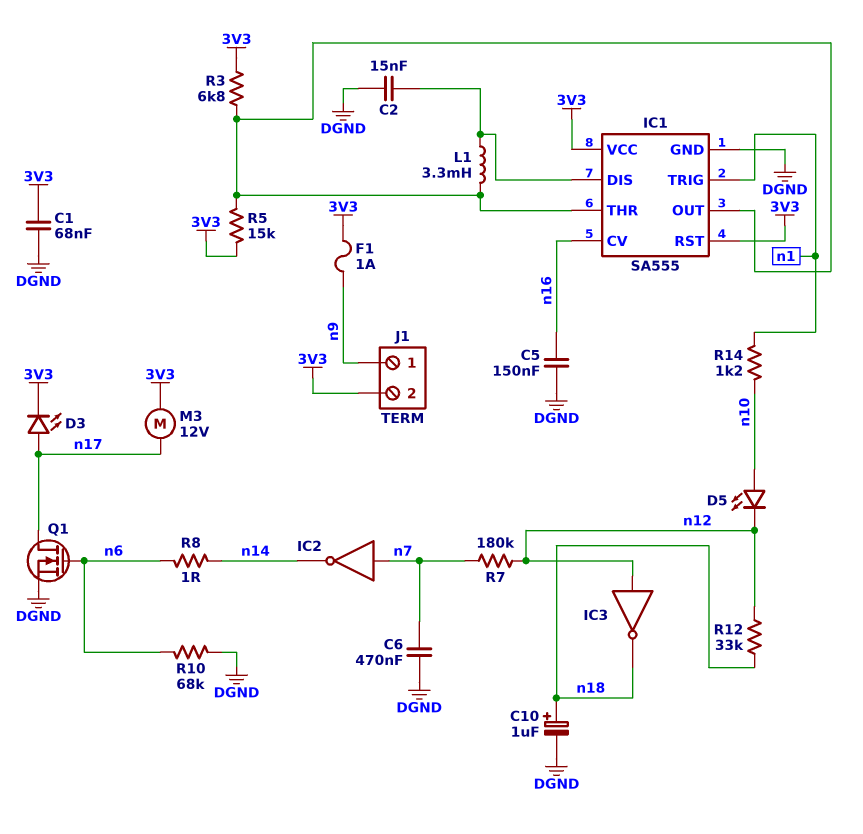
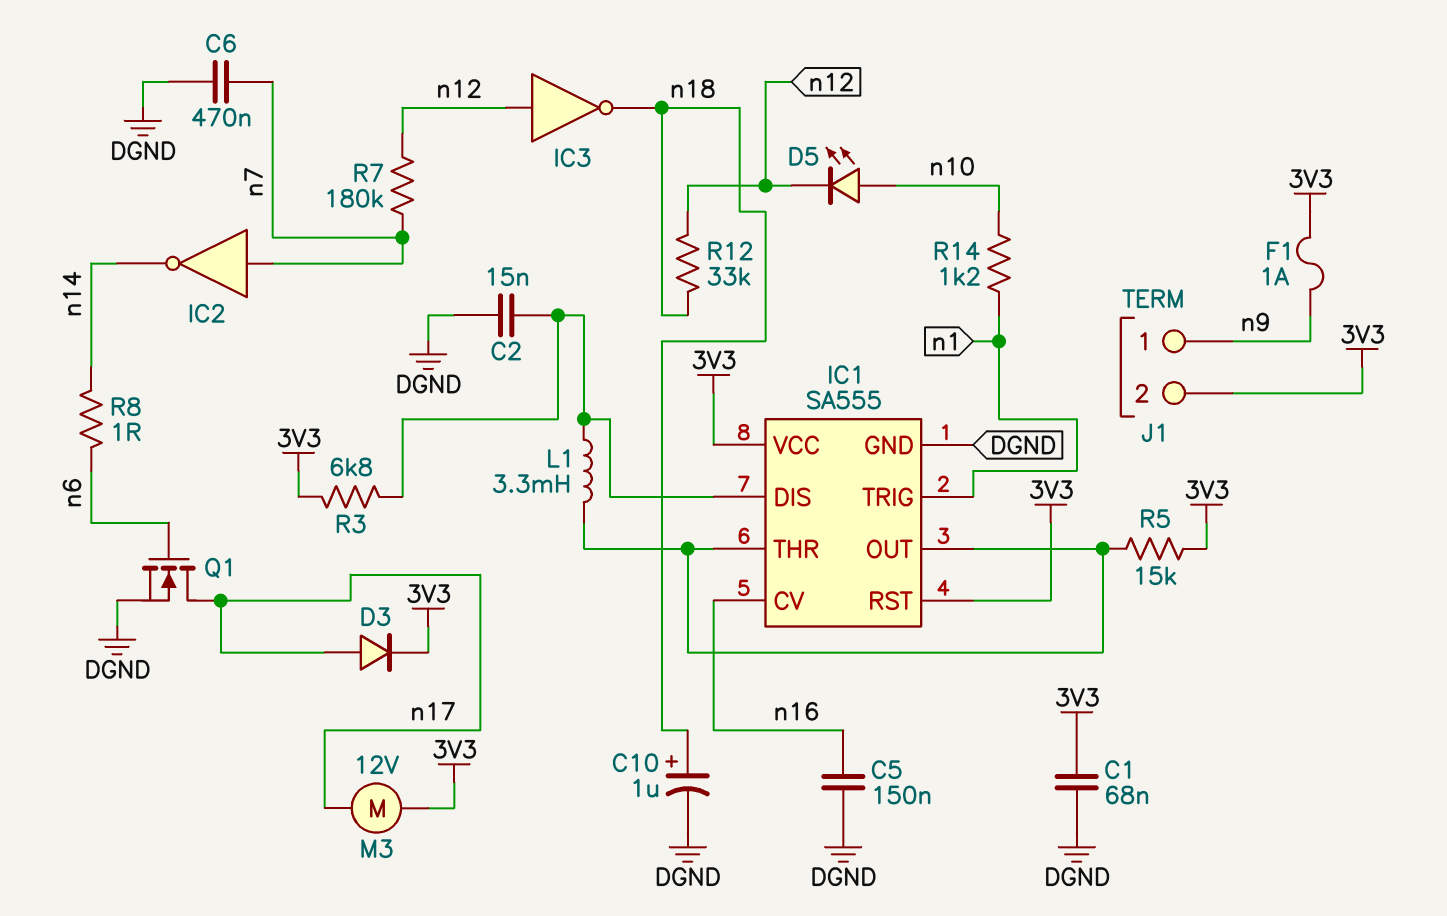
D3: LED (A n17, K 3V3) -> diode (A n17, K 3V3)
R3: 6.8k (3V3, IC1/OUT) -> 6.8k (3V3, IC1/DIS)
R10: 68k (DGND, n6) -> none

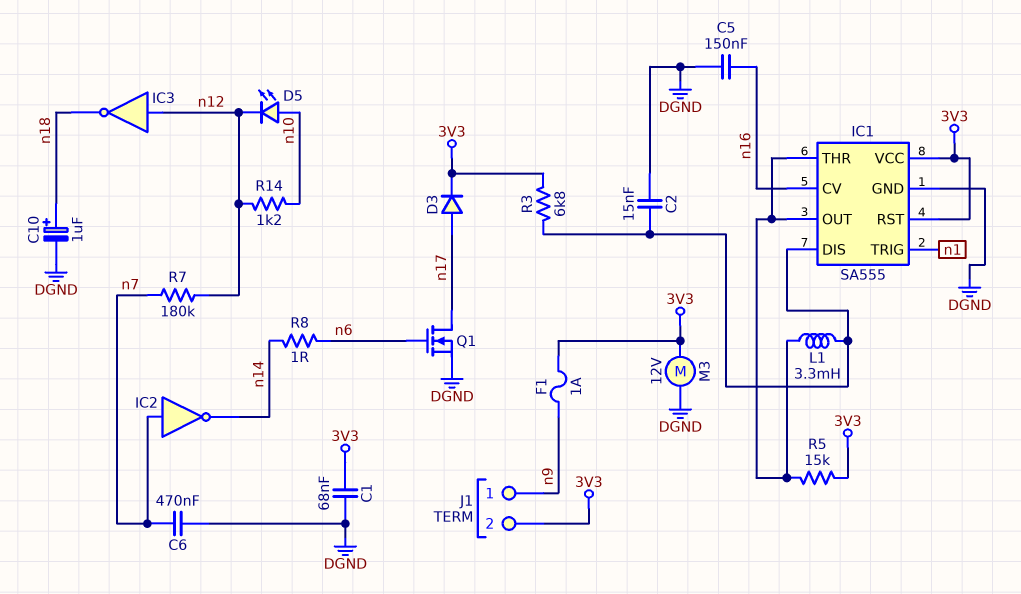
M3: motor 12V (3V3, n17) -> motor 12V (3V3, DGND)
R12: 33k (n12, n18) -> none
R14: 1.2k (n1, n10) -> 1.2k (n10, n12)

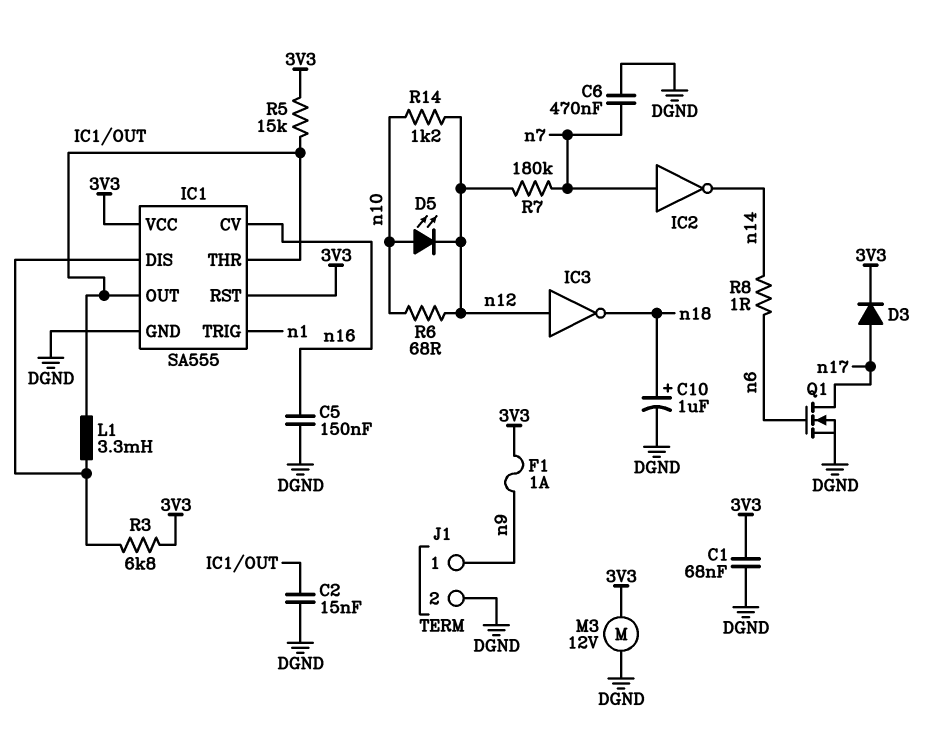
C2: 15nF (DGND, IC1/DIS) -> 15nF (DGND, IC1/OUT)
J1 pin 2: 3V3 -> DGND
R6: none -> 68 (n10, n12)

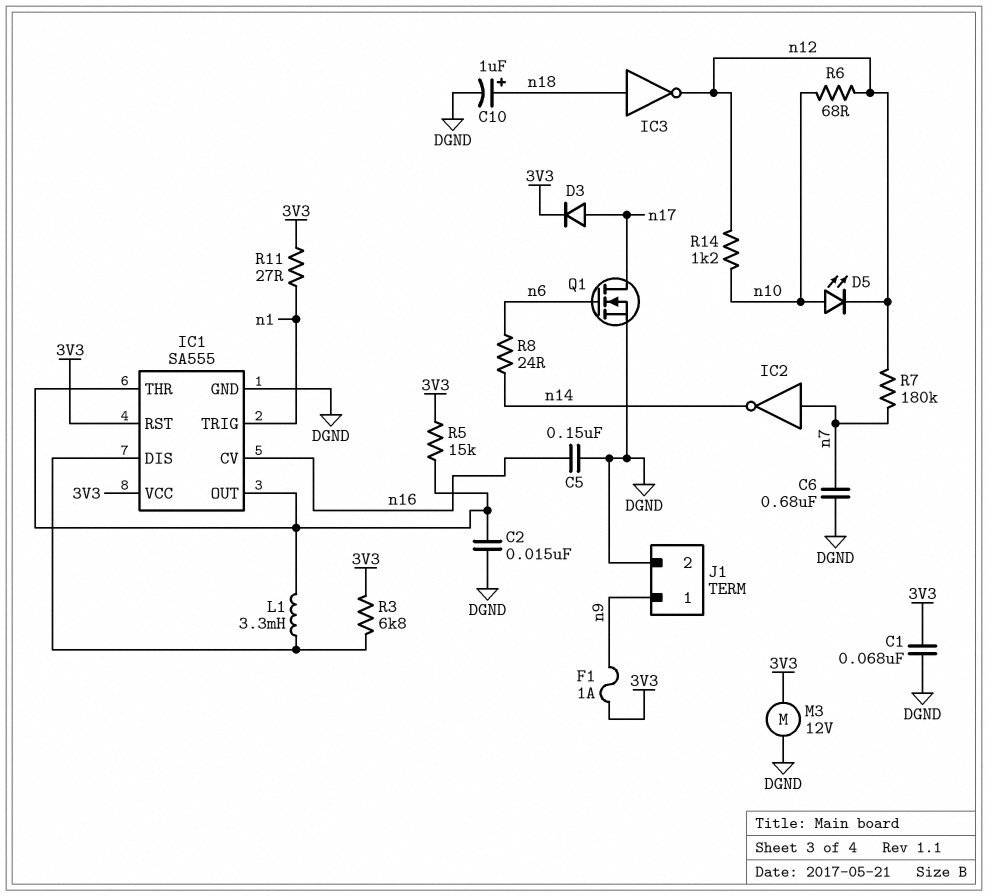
C6: 470nF (DGND, n7) -> 680nF (DGND, n7)
IC3: NOT (in n12, out n18) -> NOT (in n18, out n12)
R8: 1 (n6, n14) -> 24 (n6, n14)
R11: none -> 27 (3V3, n1)

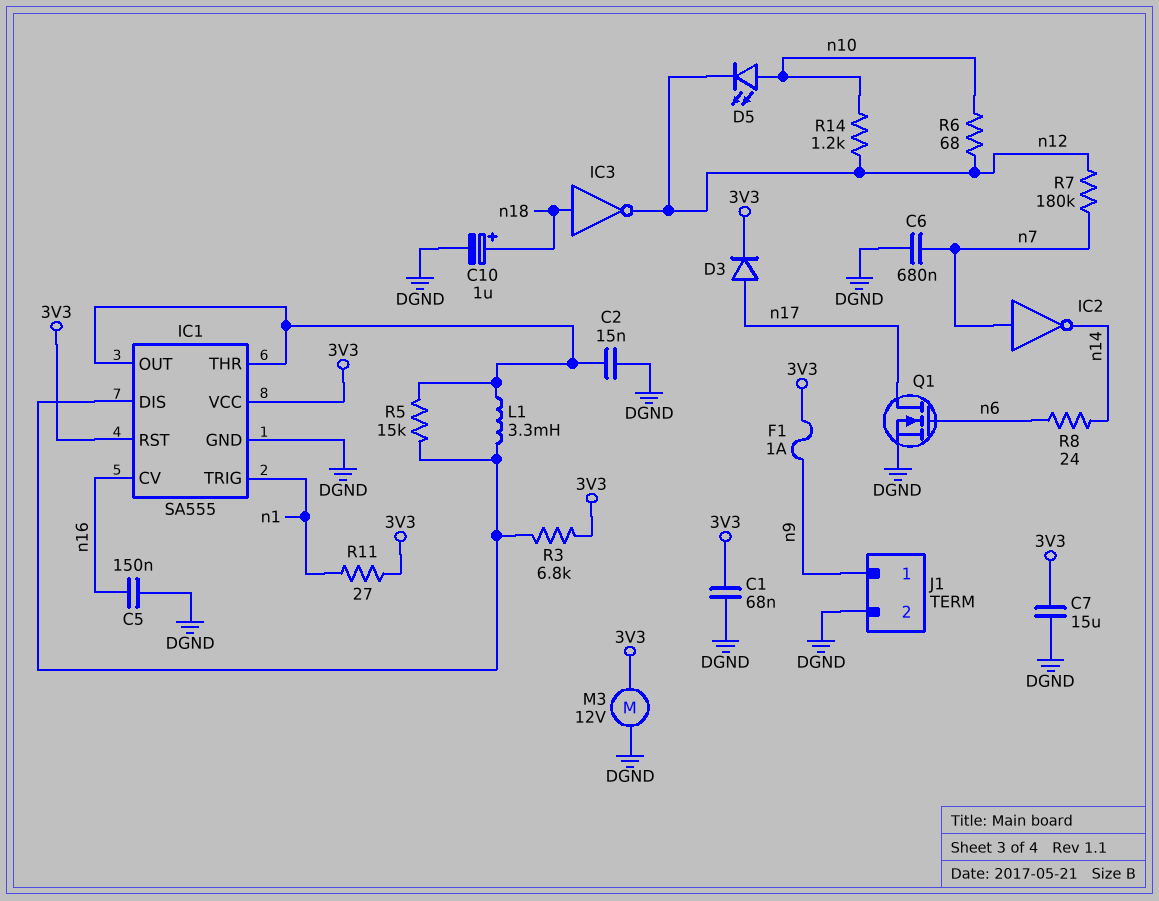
C7: none -> 15uF (3V3, DGND)
R5: 15k (3V3, IC1/OUT) -> 15k (IC1/DIS, IC1/OUT)

